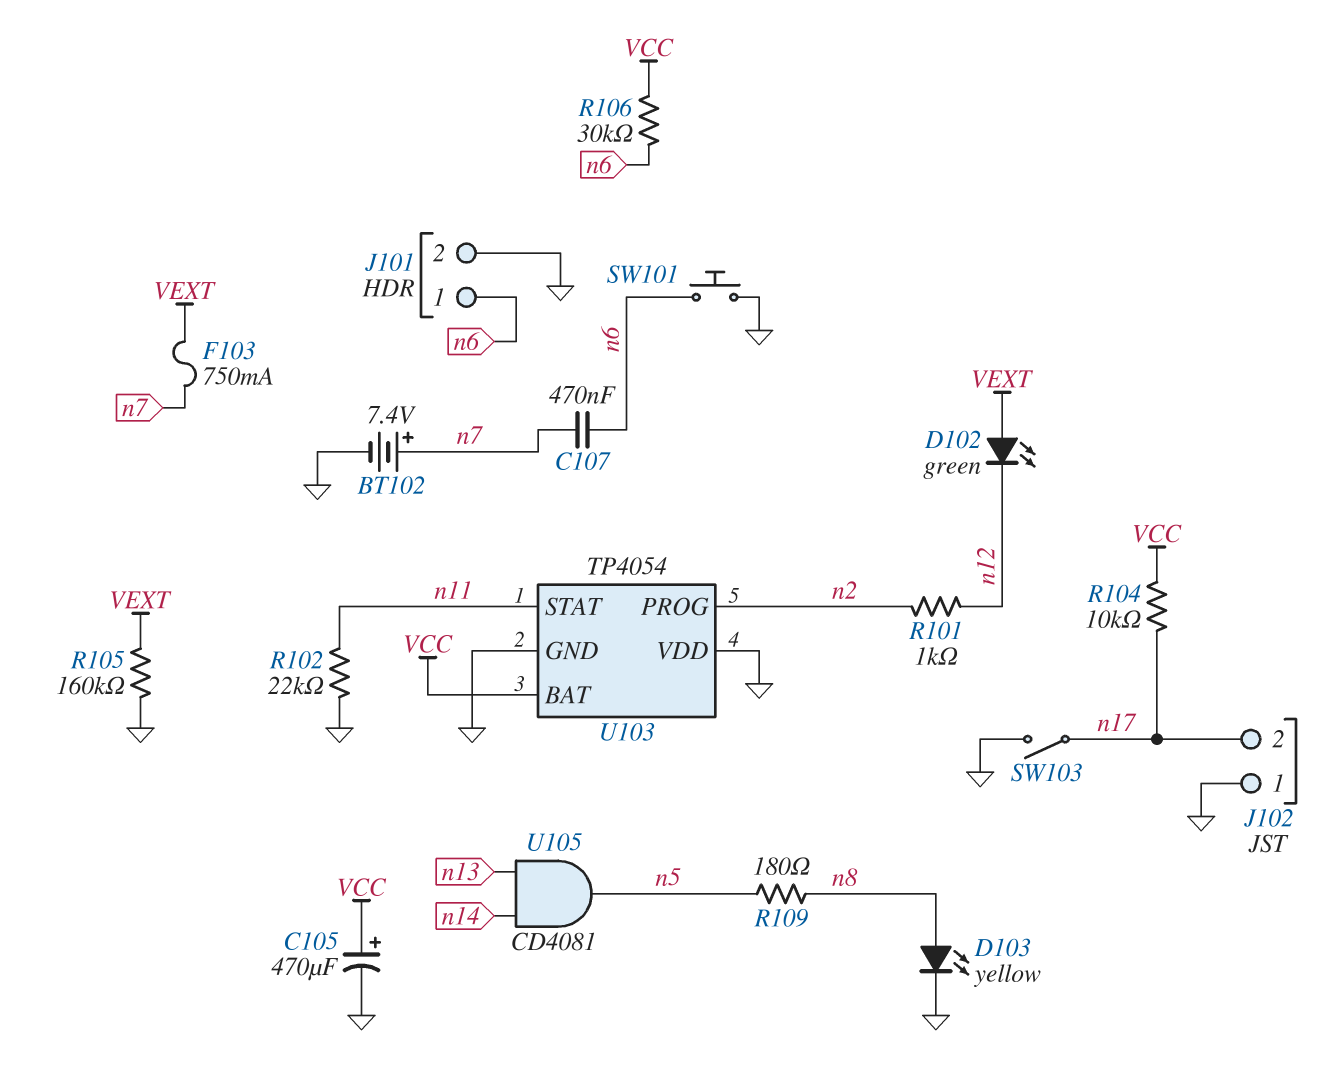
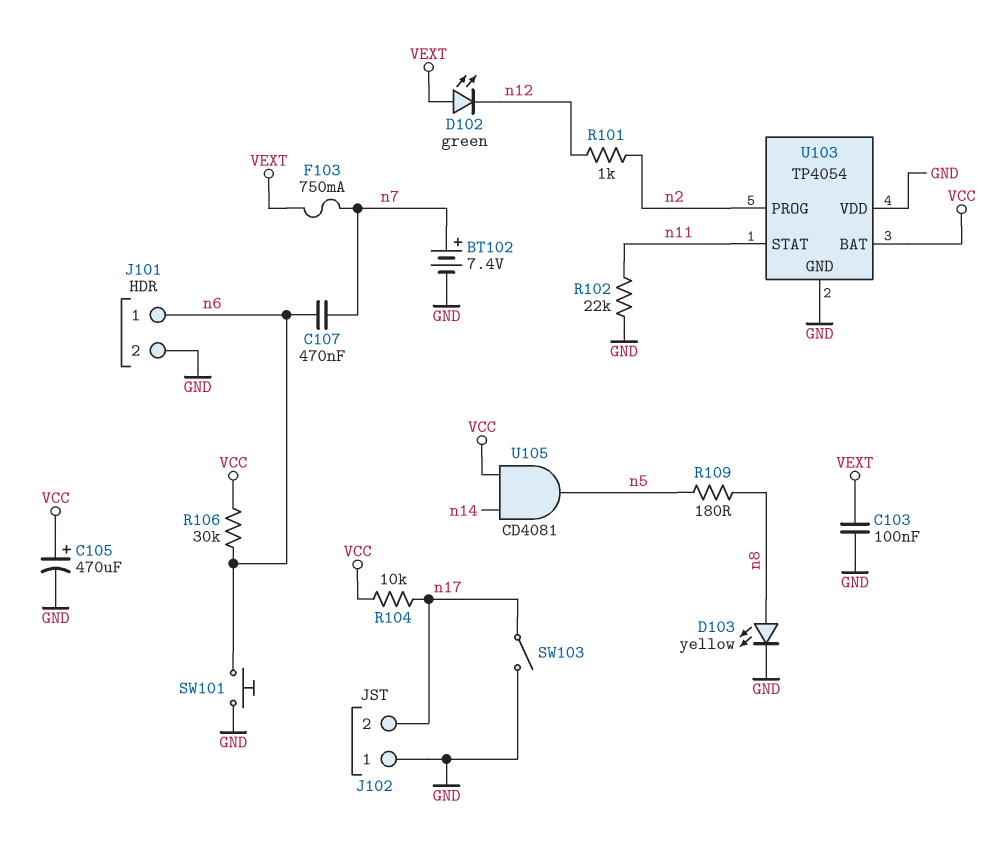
C103: none -> 100nF (GND, VEXT)
R105: 160k (GND, VEXT) -> none
U105: AND CD4081 (in n13, in n14, out n5) -> AND CD4081 (in VCC, in n14, out n5)

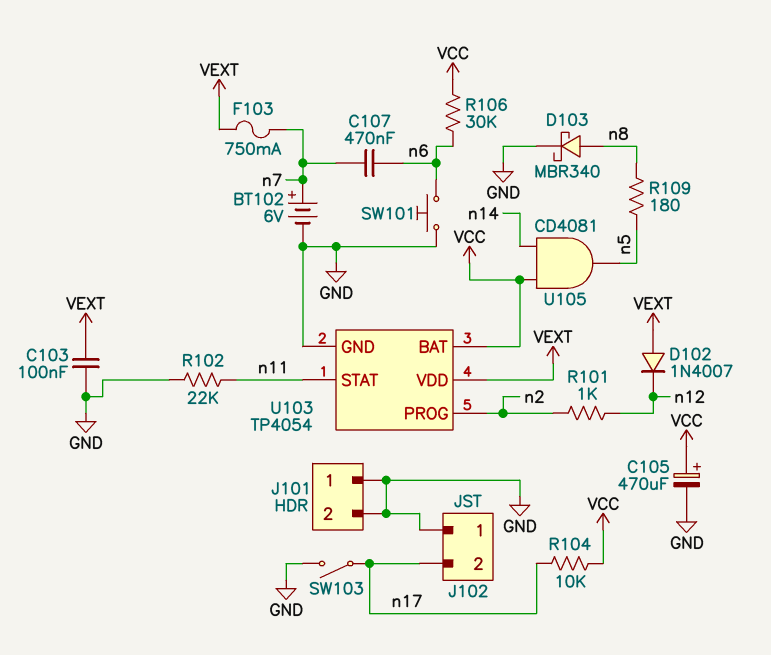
BT102: 7.4V (plus n7, minus GND) -> 6V (plus n7, minus GND)
D102: LED green (A VEXT, K n12) -> diode 1N4007 (A VEXT, K n12)
D103: LED yellow (A n8, K GND) -> schottky MBR340 (A n8, K GND)
J101 pin 1: n6 -> GND
U103 pin VDD: GND -> VEXT

